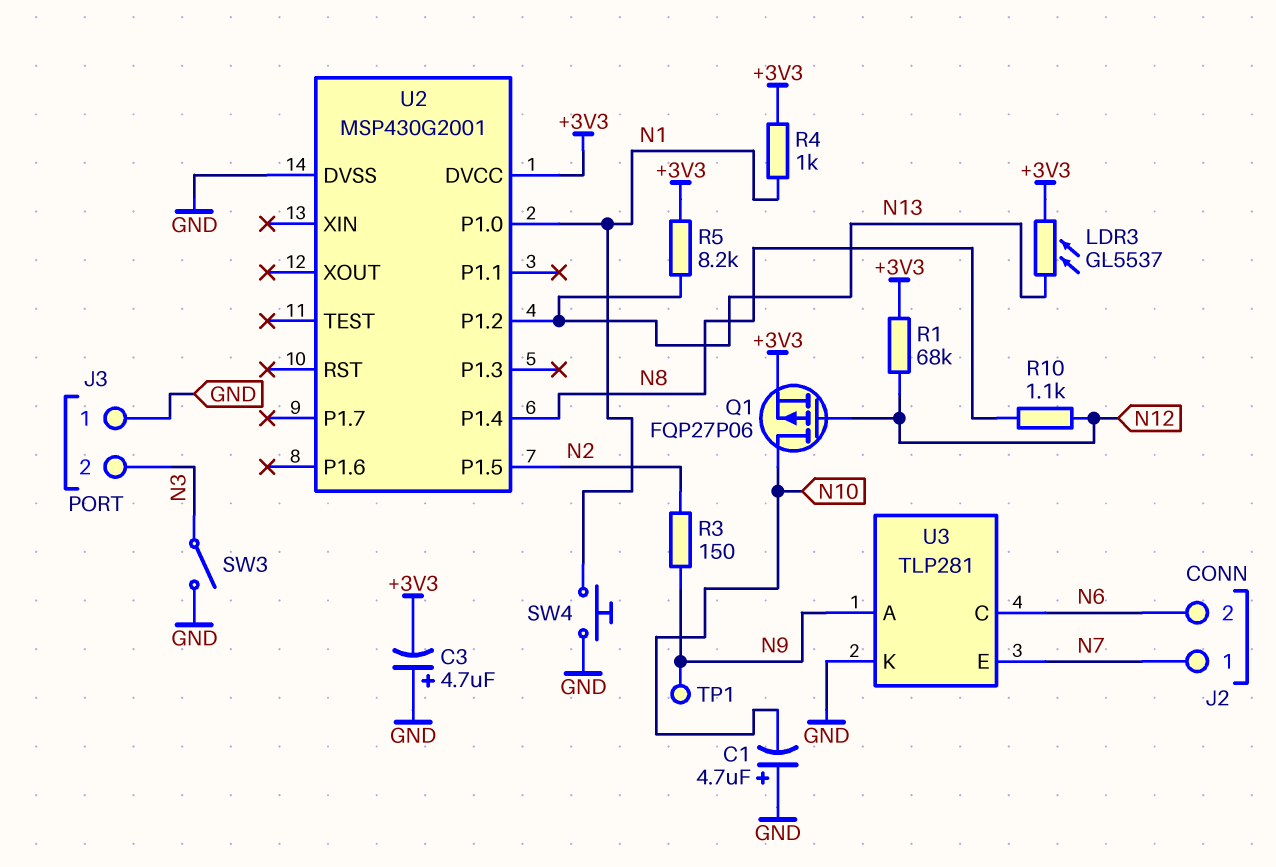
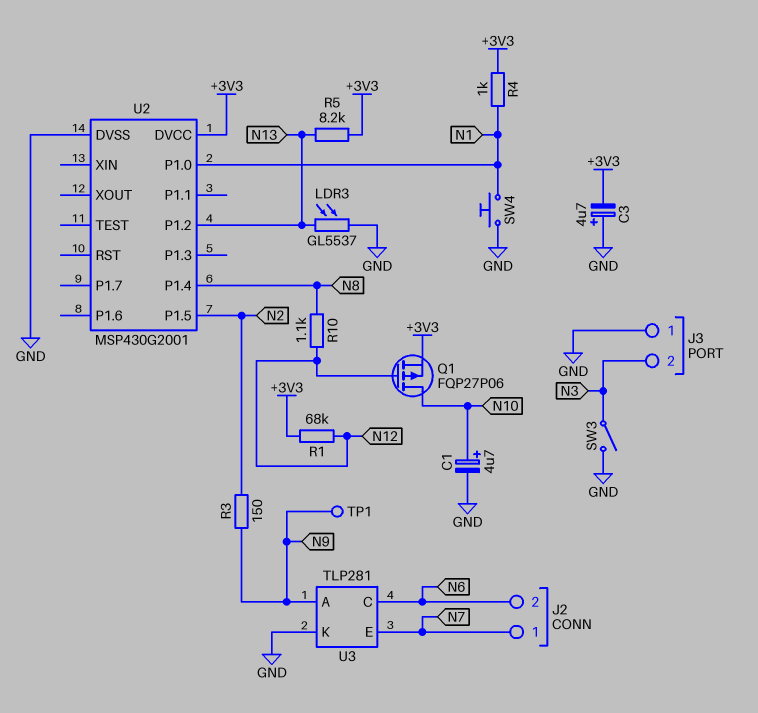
C1: 4.7uF (plus GND, minus N10) -> 4.7uF (plus N10, minus GND)
LDR3: GL5537 (+3V3, N13) -> GL5537 (GND, N13)

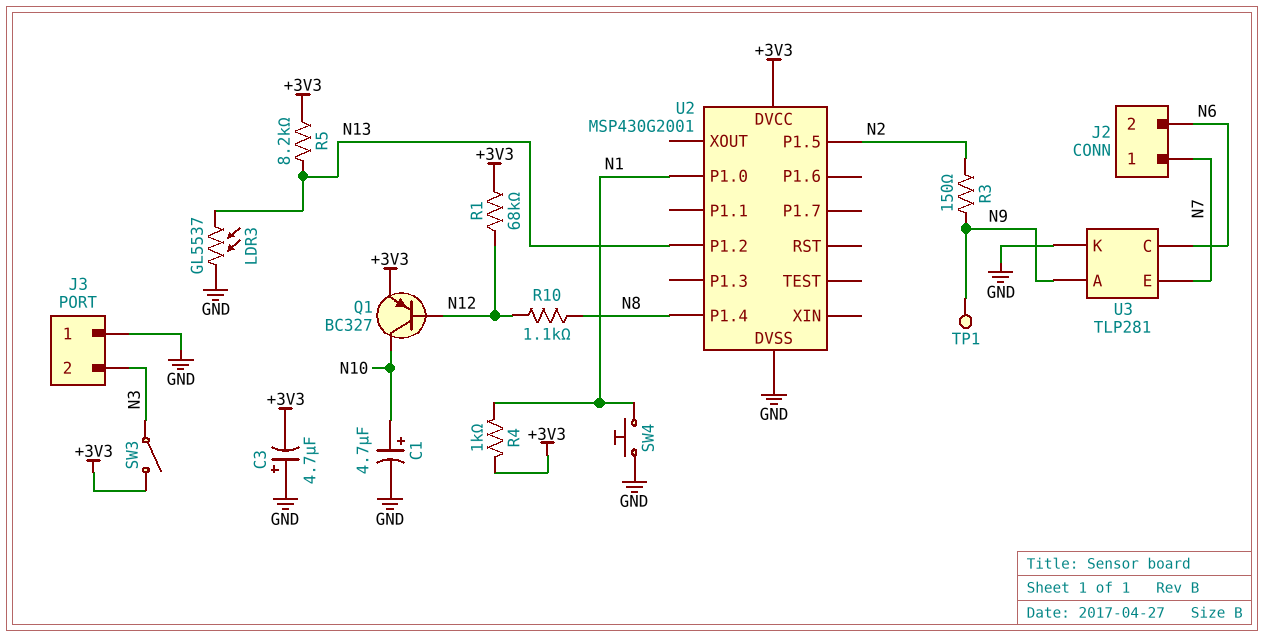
Q1: PMOS FQP27P06 (G N12, D N10, S +3V3) -> PNP BC327 (B N12, C N10, E +3V3)
SW3: switch (GND, N3) -> switch (+3V3, N3)

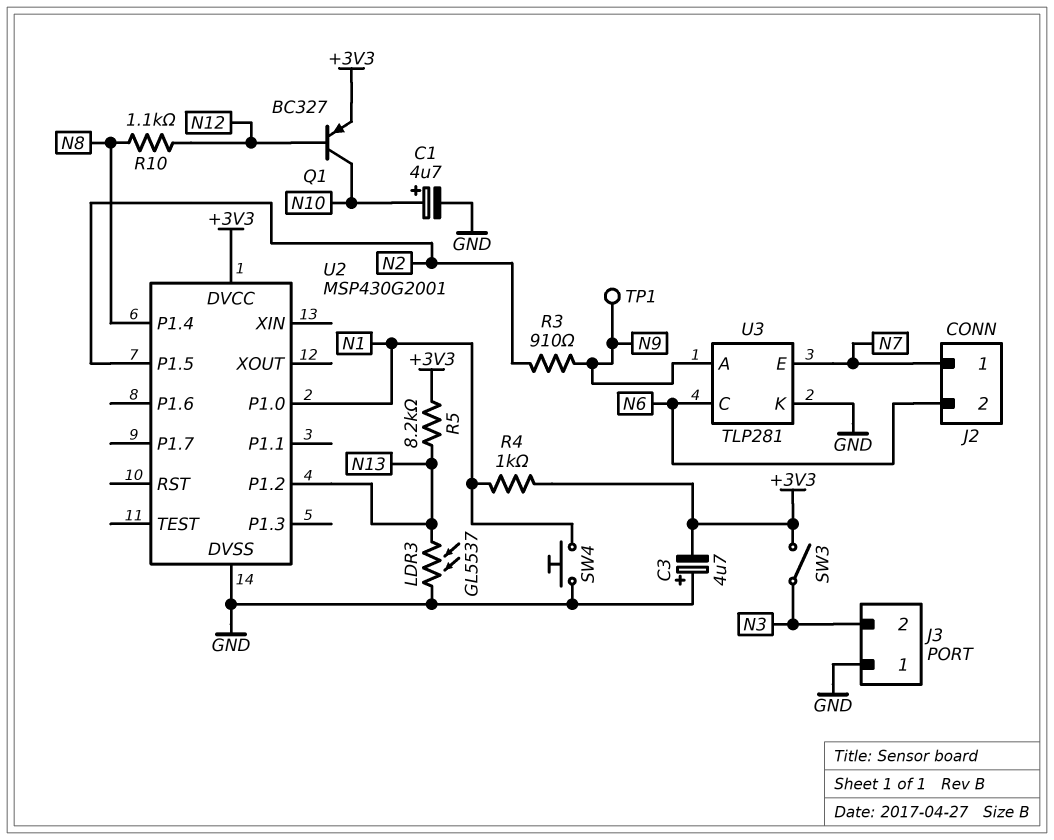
R1: 68k (+3V3, N12) -> none
R3: 150 (N2, N9) -> 910 (N2, N9)

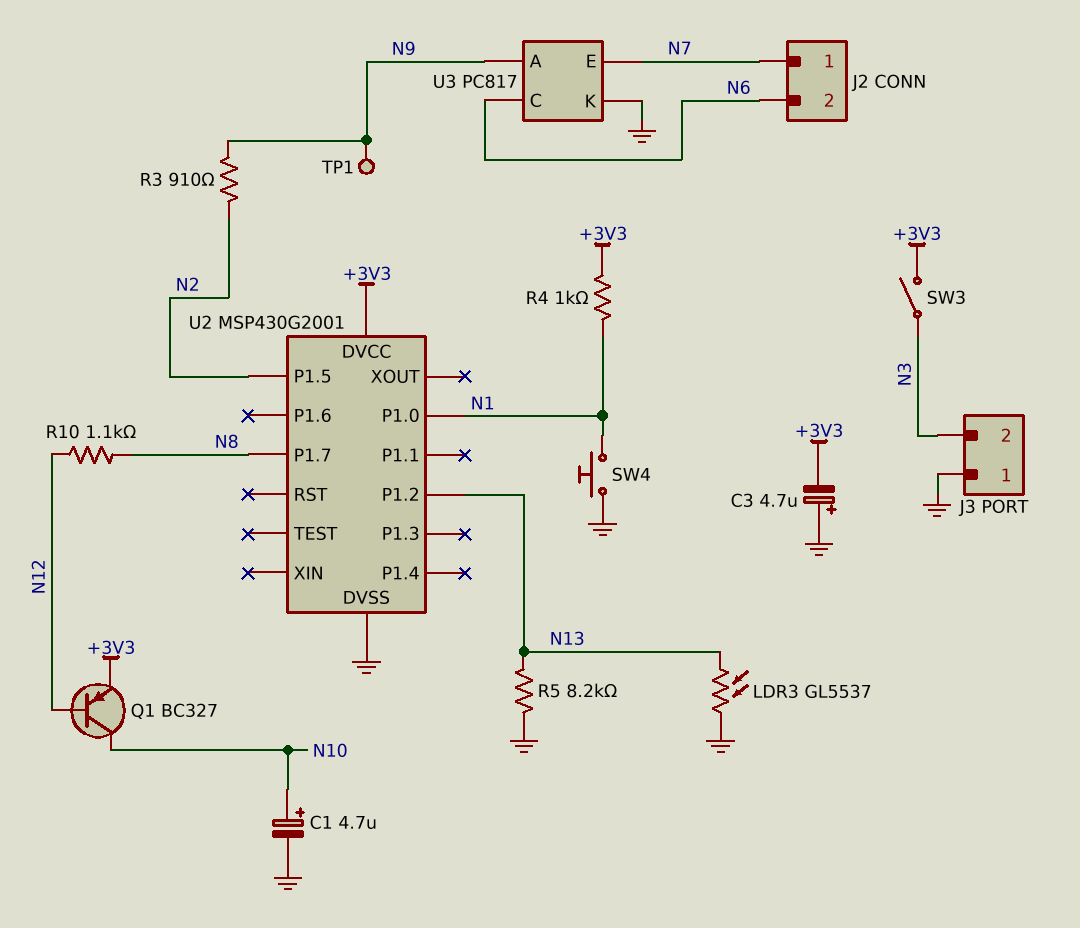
R5: 8.2k (+3V3, N13) -> 8.2k (GND, N13)
U2 pin P1.4: N8 -> none
U2 pin P1.7: none -> N8
U3: TLP281 -> PC817

